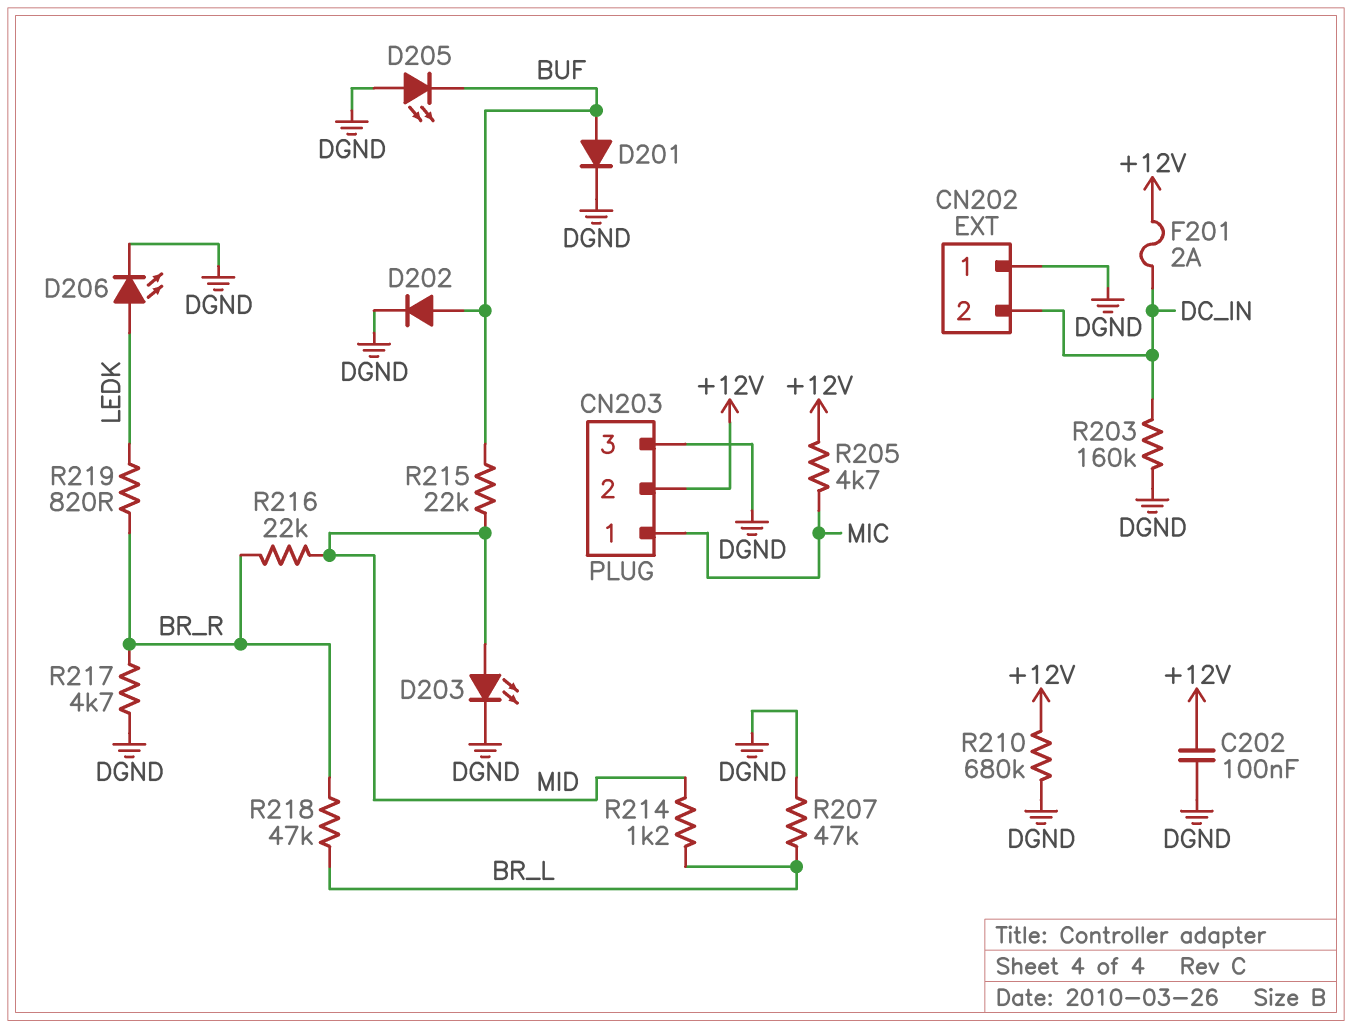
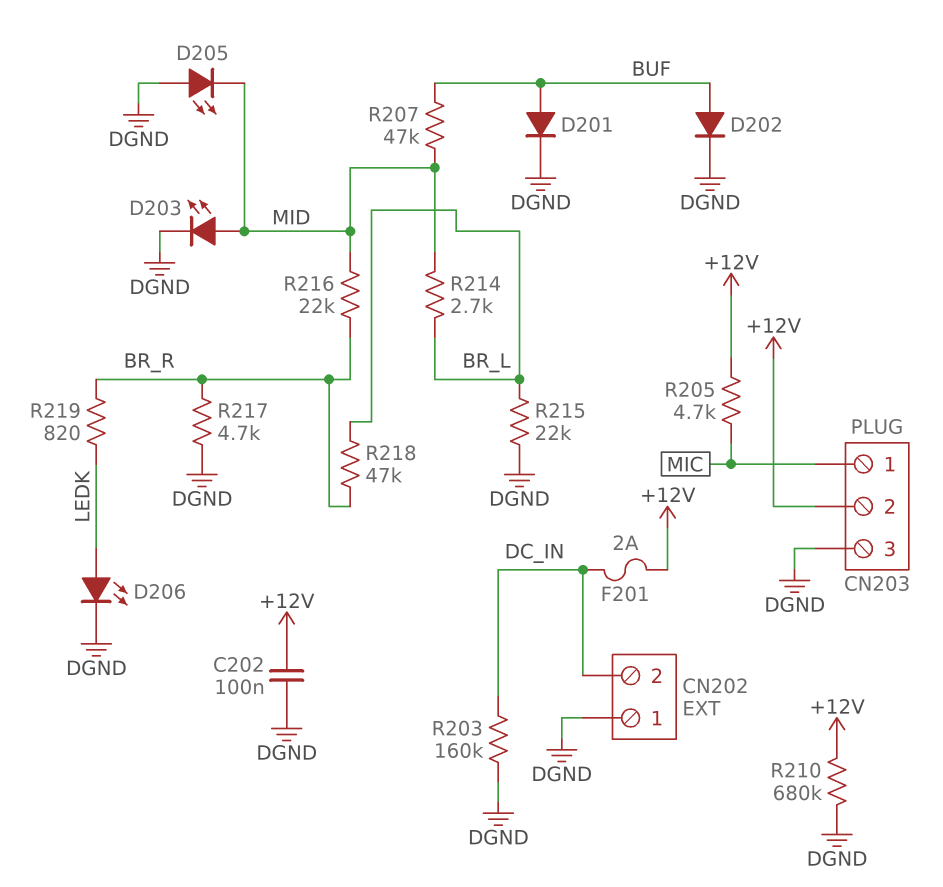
D205: LED (A DGND, K BUF) -> LED (A DGND, K MID)
R207: 47k (BR_L, DGND) -> 47k (BUF, MID)
R214: 1.2k (BR_L, MID) -> 2.7k (BR_L, MID)
R215: 22k (BUF, MID) -> 22k (BR_L, DGND)

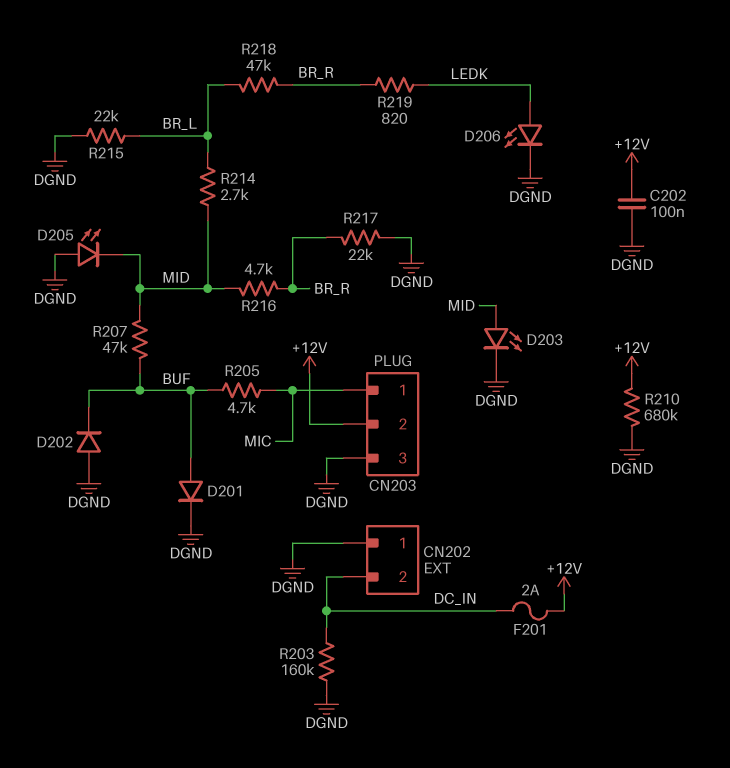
D202: diode (A BUF, K DGND) -> diode (A DGND, K BUF)
R205: 4.7k (+12V, MIC) -> 4.7k (BUF, MIC)
R216: 22k (BR_R, MID) -> 4.7k (BR_R, MID)
R217: 4.7k (BR_R, DGND) -> 22k (BR_R, DGND)

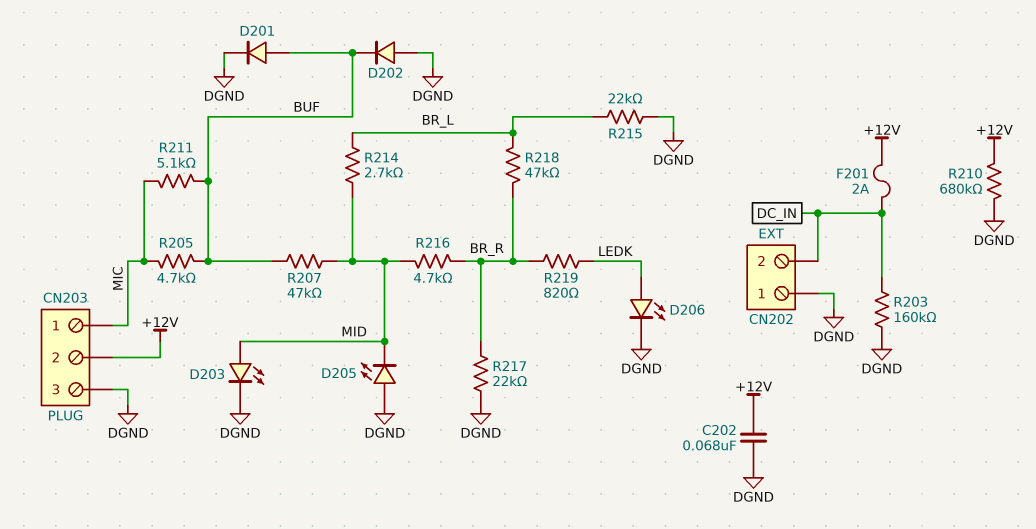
C202: 100nF (+12V, DGND) -> 68nF (+12V, DGND)
R211: none -> 5.1k (BUF, MIC)

